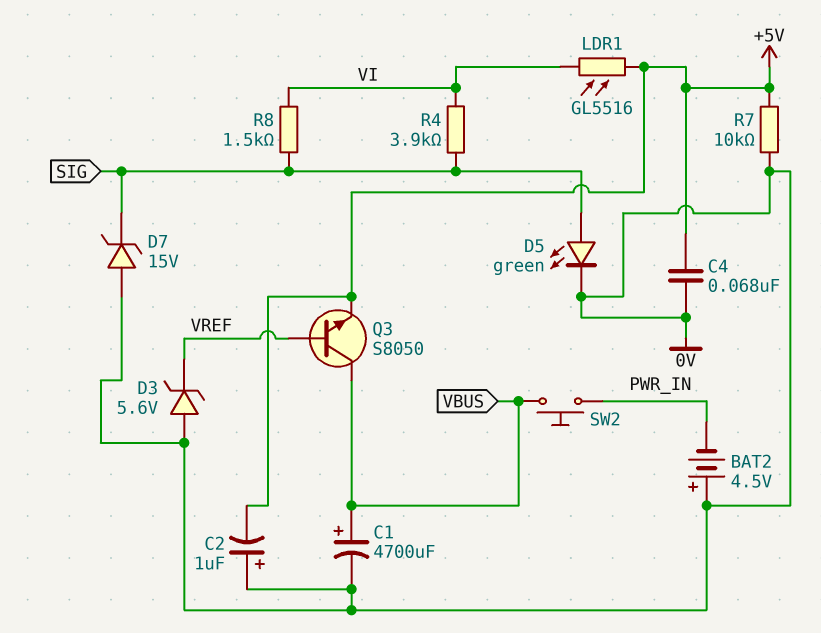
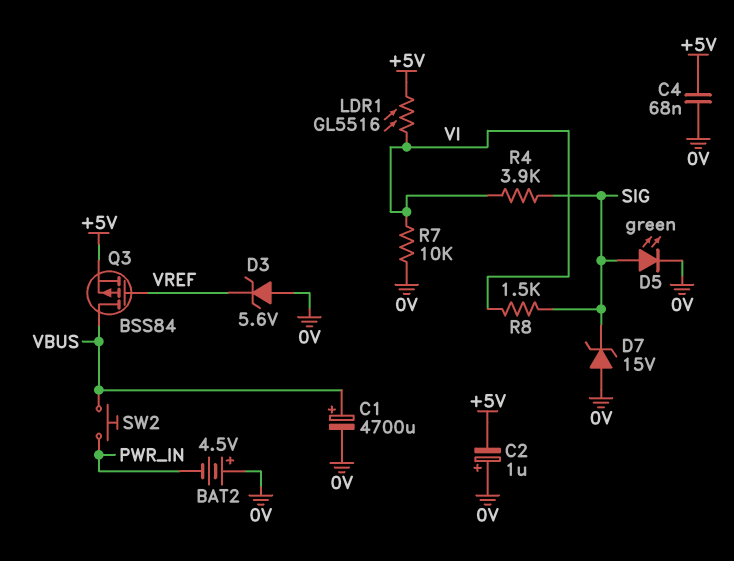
Q3: NPN S8050 (B VREF, C VBUS, E +5V) -> PMOS BSS84 (G VREF, D VBUS, S +5V)
R7: 10k (+5V, 0V) -> 10k (0V, VI)

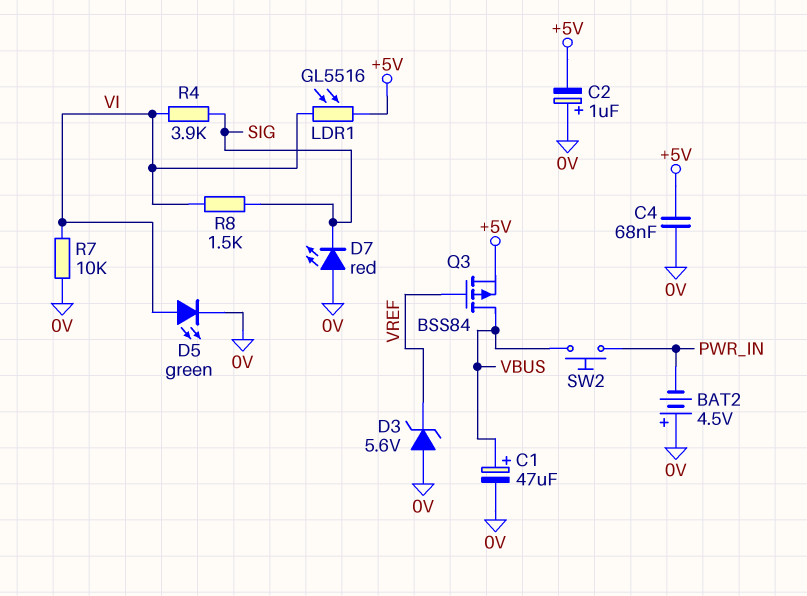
C1: 4700uF (plus VBUS, minus 0V) -> 47uF (plus VBUS, minus 0V)
D5: LED green (A SIG, K 0V) -> LED green (A VI, K 0V)
D7: zener 15V (A 0V, K SIG) -> LED red (A 0V, K SIG)

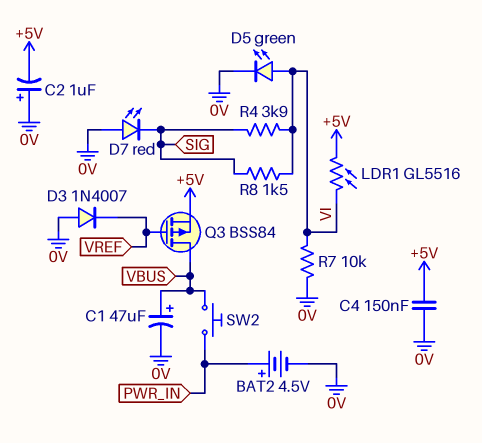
BAT2: 4.5V (plus 0V, minus PWR_IN) -> 4.5V (plus PWR_IN, minus 0V)
C4: 68nF (+5V, 0V) -> 150nF (+5V, 0V)
D3: zener 5.6V (A 0V, K VREF) -> diode 1N4007 (A 0V, K VREF)

